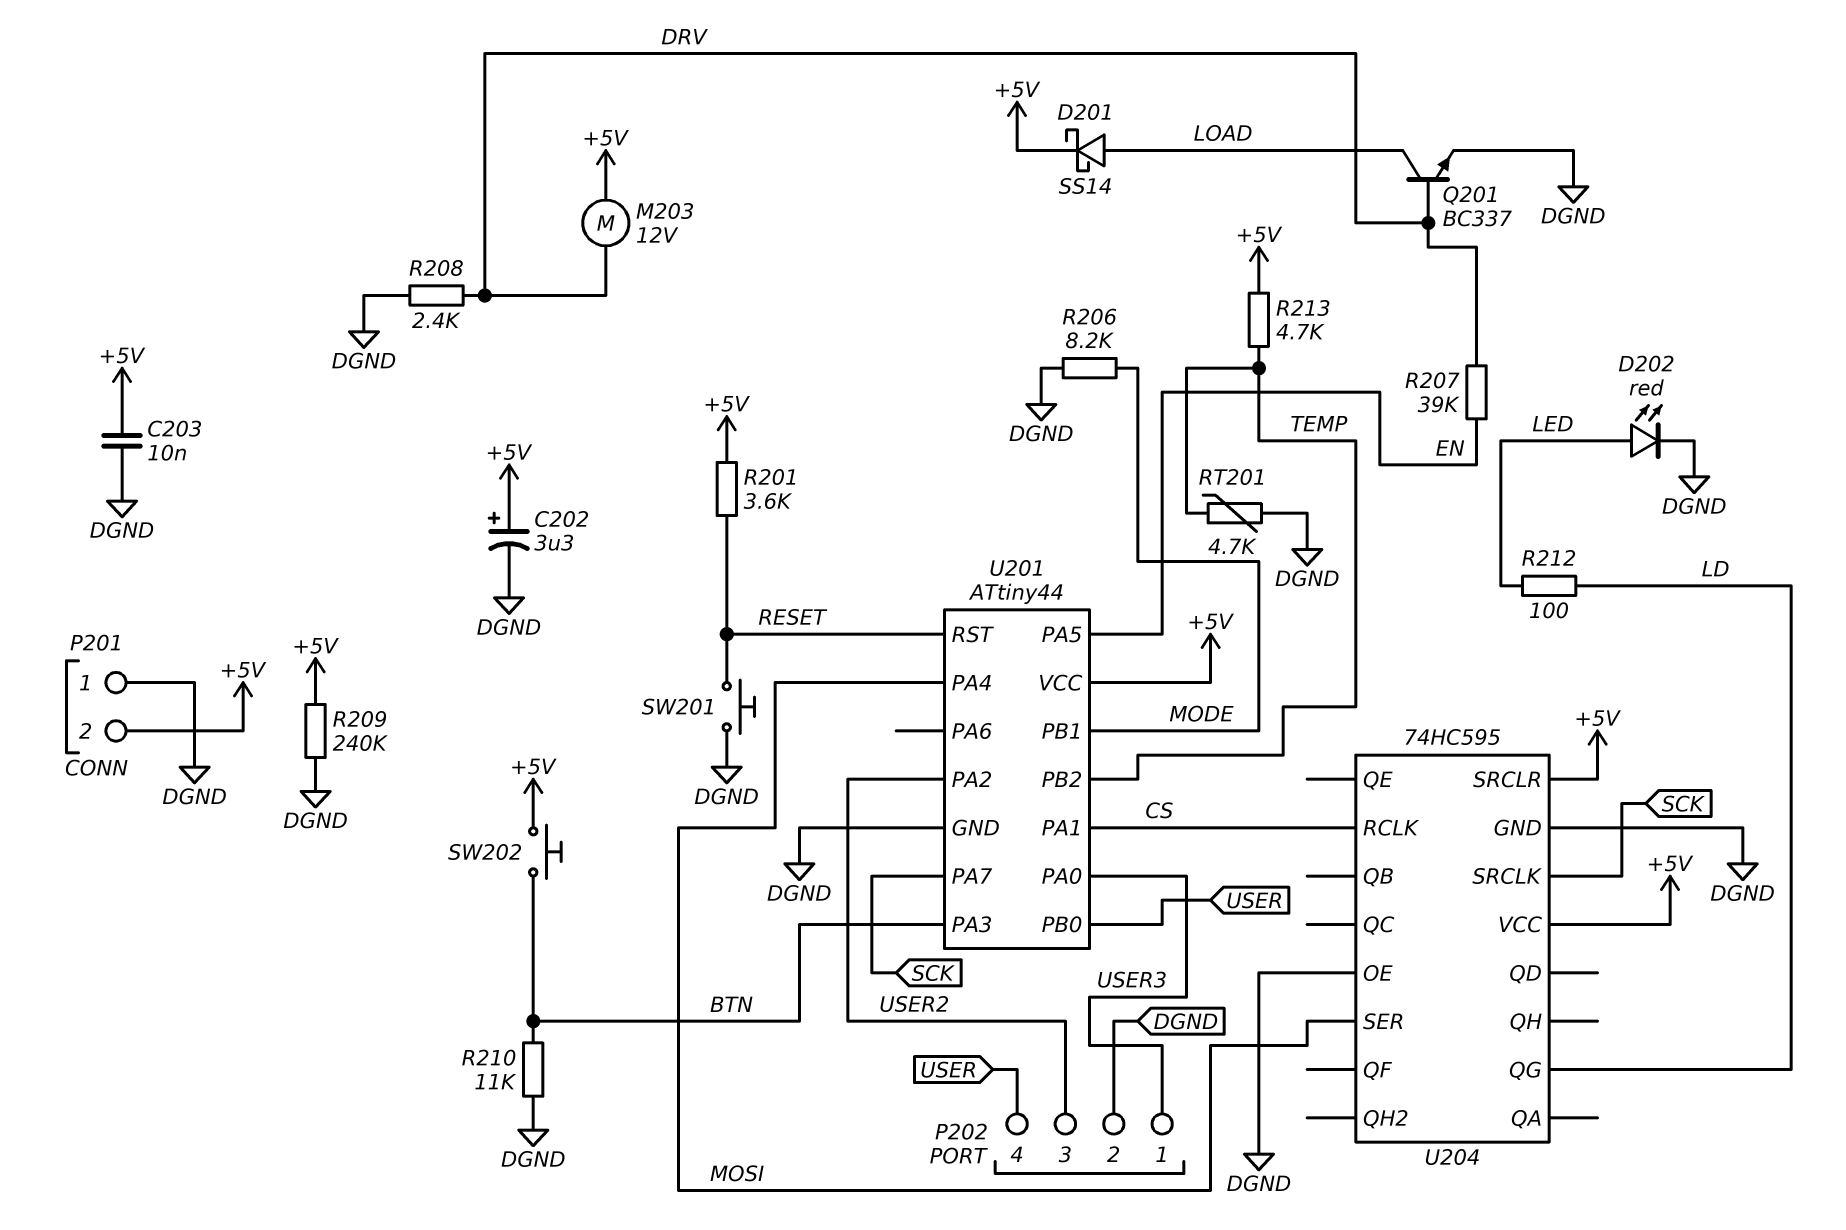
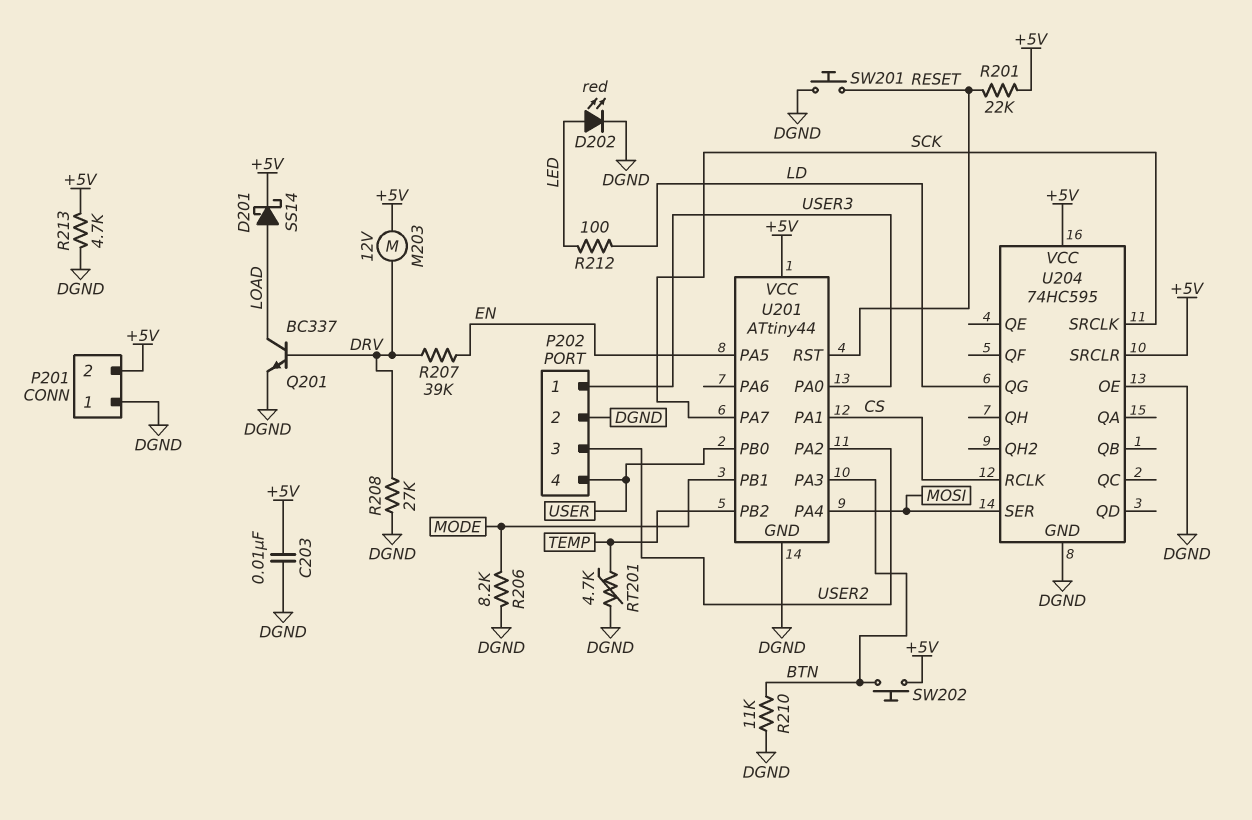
C202: 3.3uF (plus +5V, minus DGND) -> none
R201: 3.6k (+5V, RESET) -> 22k (+5V, RESET)
R208: 2.4k (DGND, DRV) -> 27k (DGND, DRV)
R209: 240k (+5V, DGND) -> none
R213: 4.7k (+5V, TEMP) -> 4.7k (+5V, DGND)

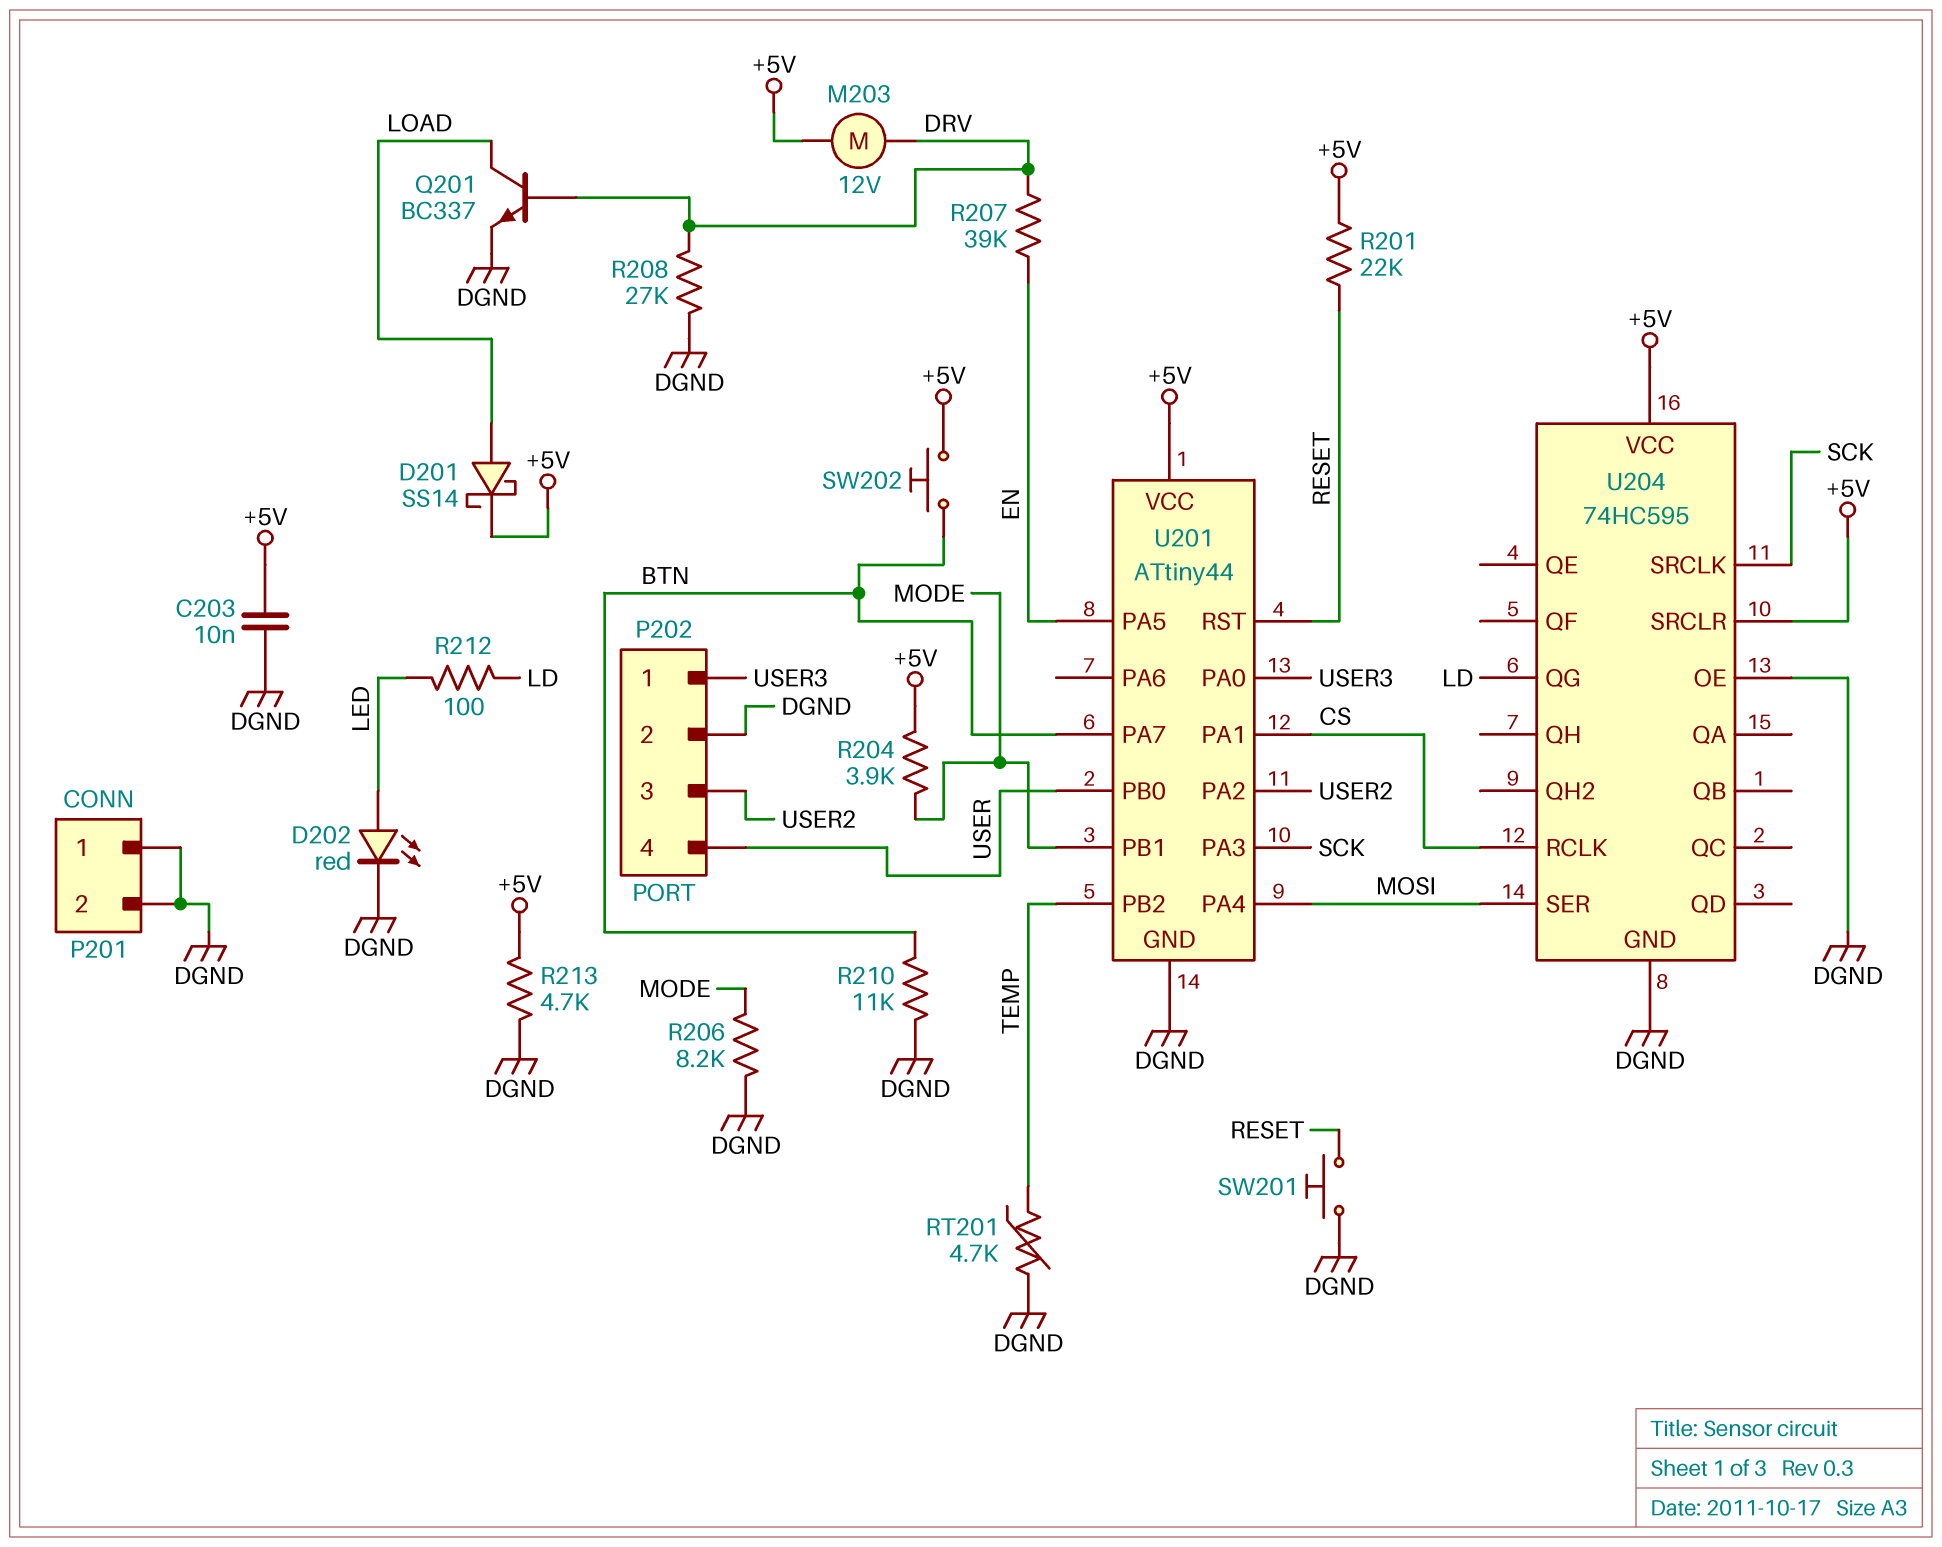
P201 pin 2: +5V -> DGND
R204: none -> 3.9k (+5V, MODE)
U201 pin PA3: BTN -> SCK
U201 pin PA7: SCK -> BTN

